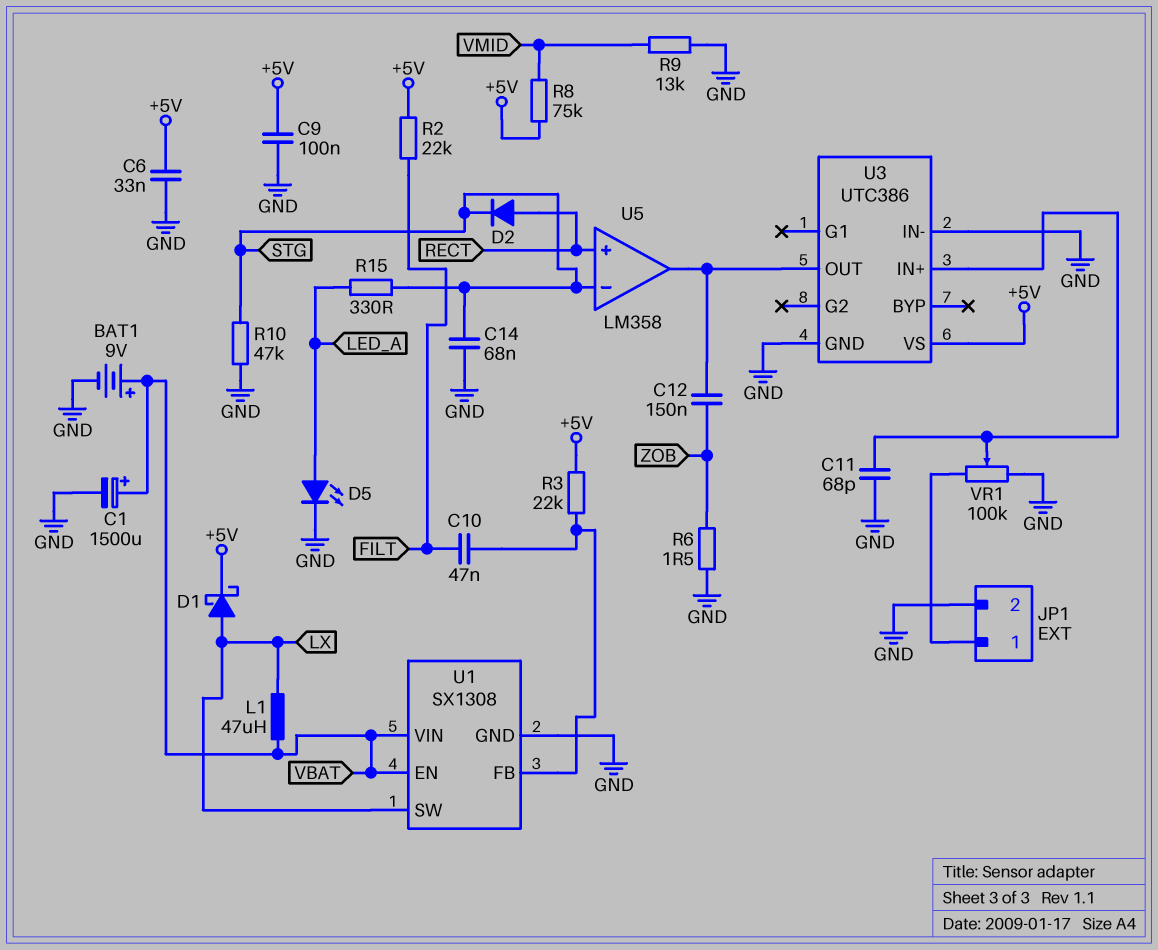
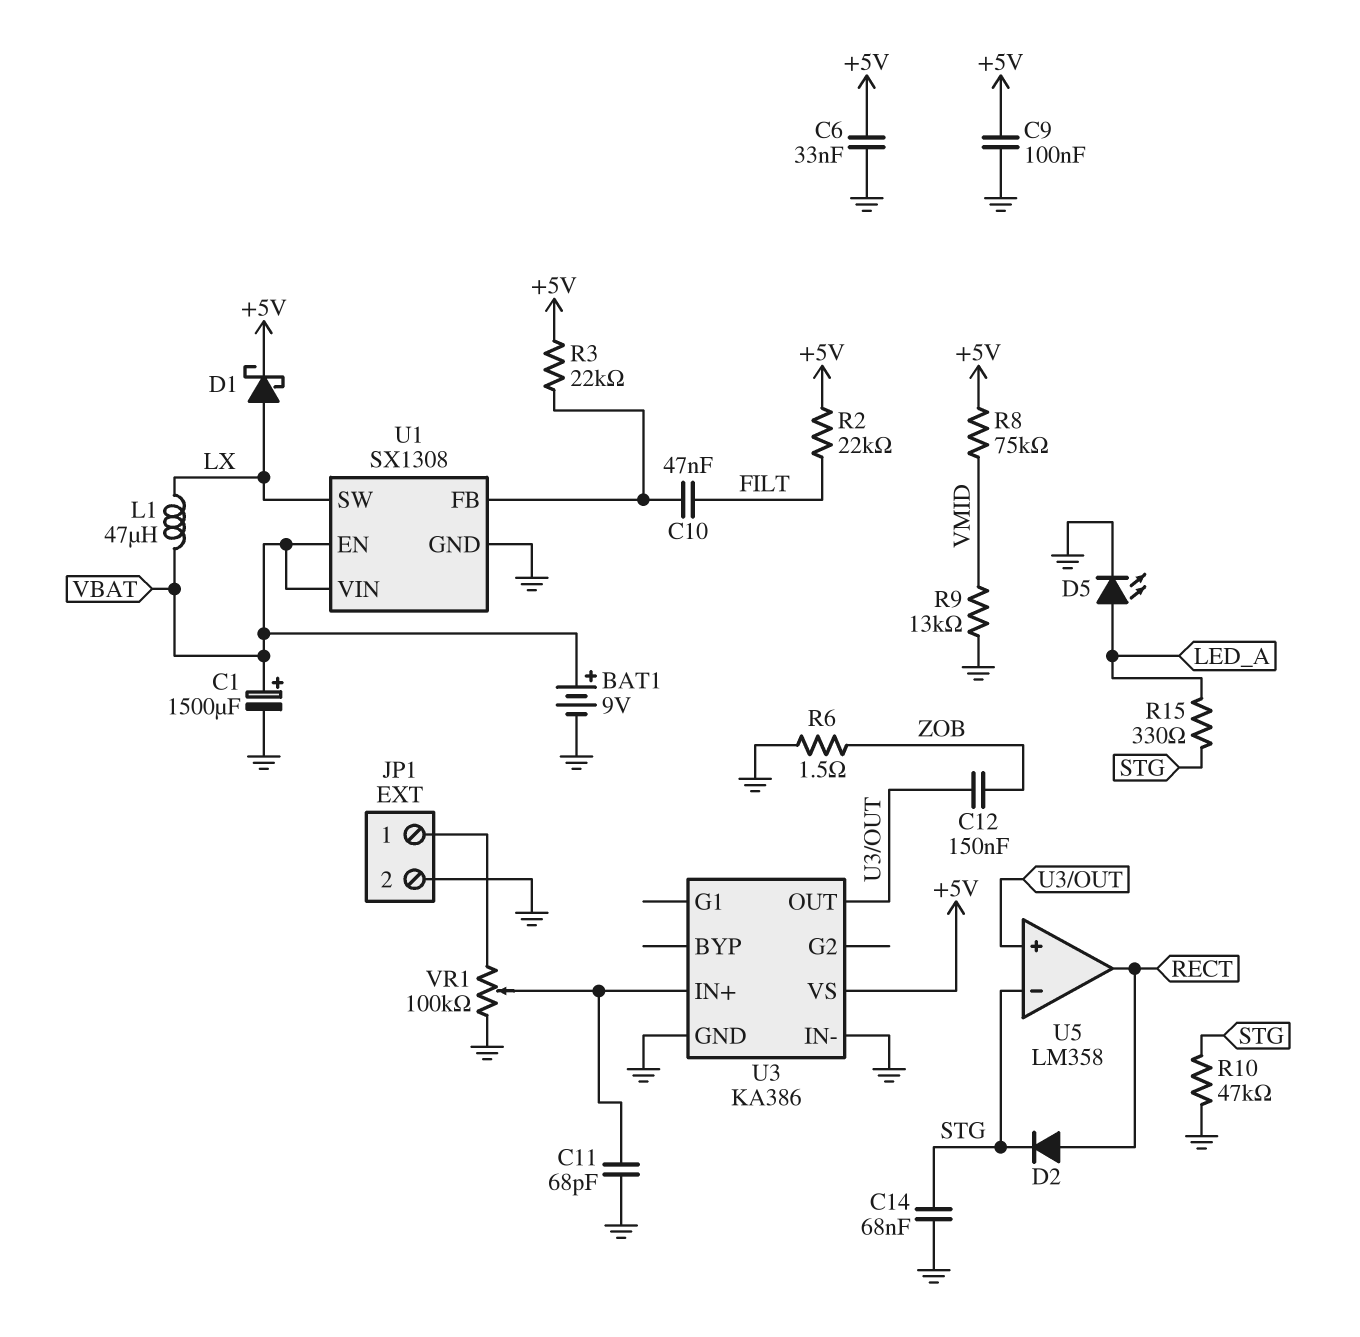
U3: UTC386 -> KA386
U5 pin in+: RECT -> U3/OUT
U5 pin out: U3/OUT -> RECT

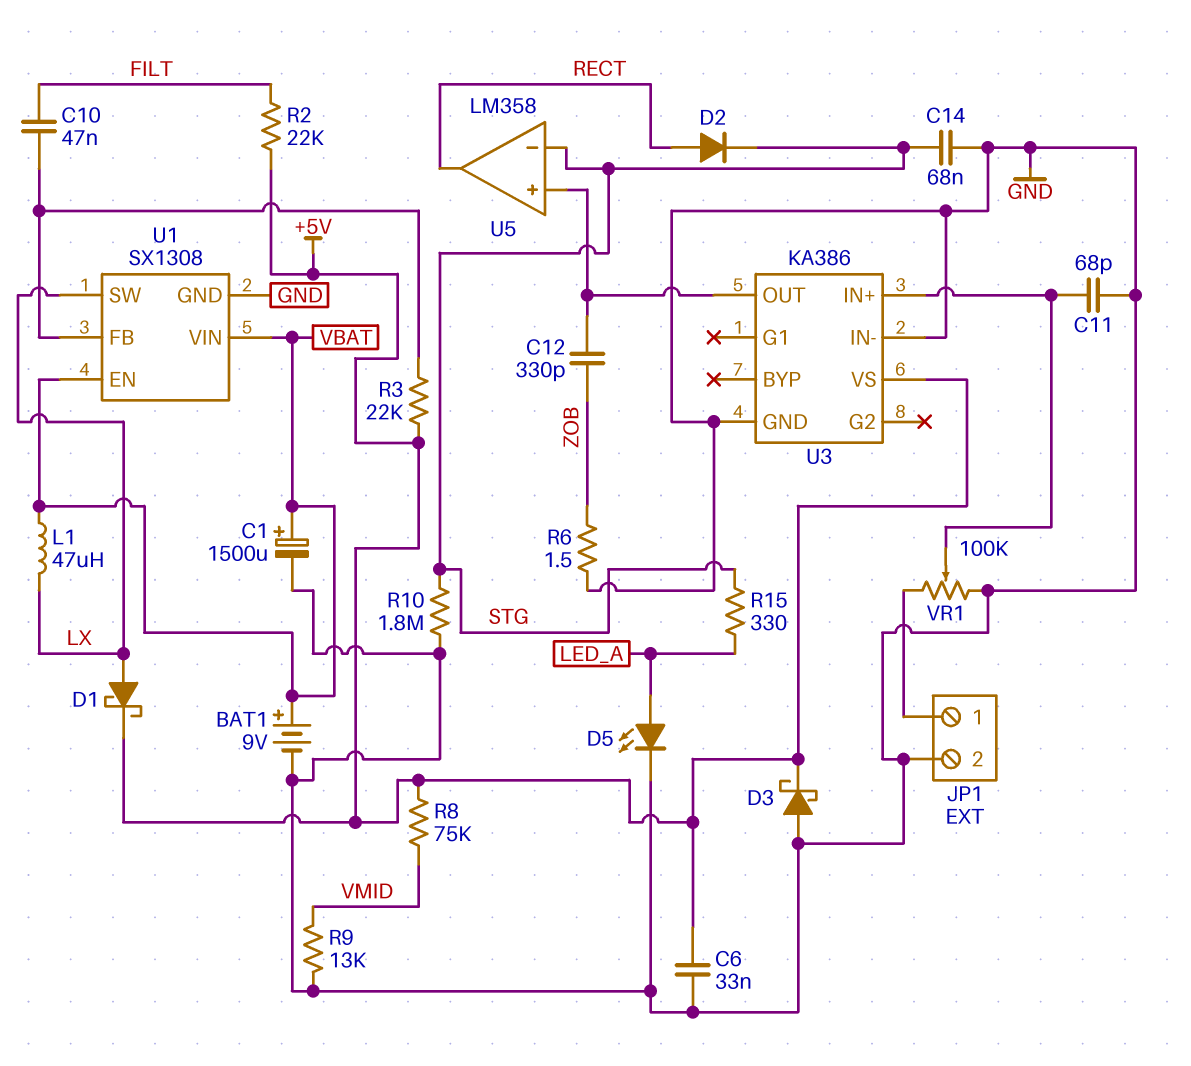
C9: 100nF (+5V, GND) -> none
C12: 150nF (U3/OUT, ZOB) -> 330pF (U3/OUT, ZOB)
D3: none -> schottky (A GND, K +5V)
R10: 47k (GND, STG) -> 1.8M (GND, STG)

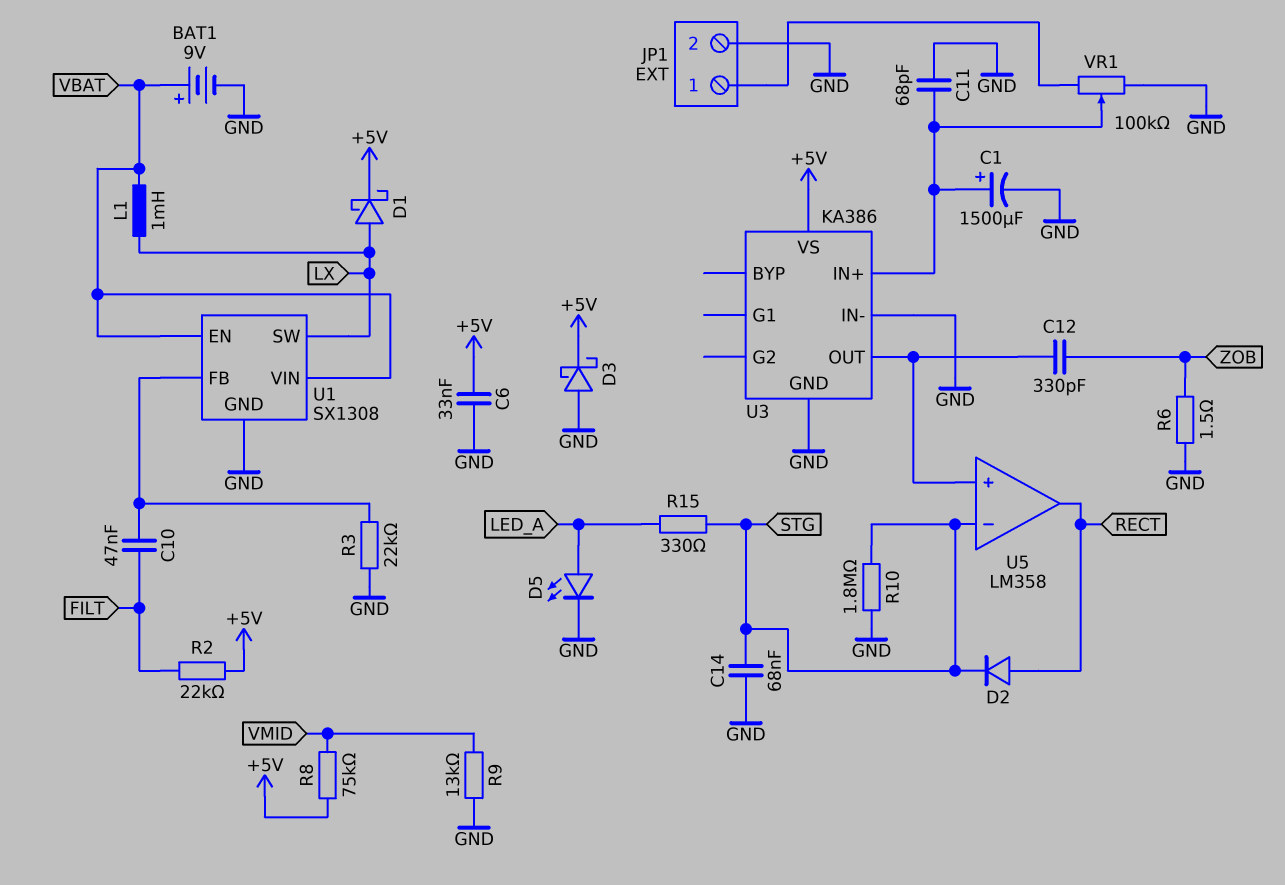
C1: 1500uF (plus VBAT, minus GND) -> 1500uF (plus U3/IN+, minus GND)
L1: 47uH (LX, VBAT) -> 1mH (LX, VBAT)
R3: 22k (+5V, U1/FB) -> 22k (GND, U1/FB)

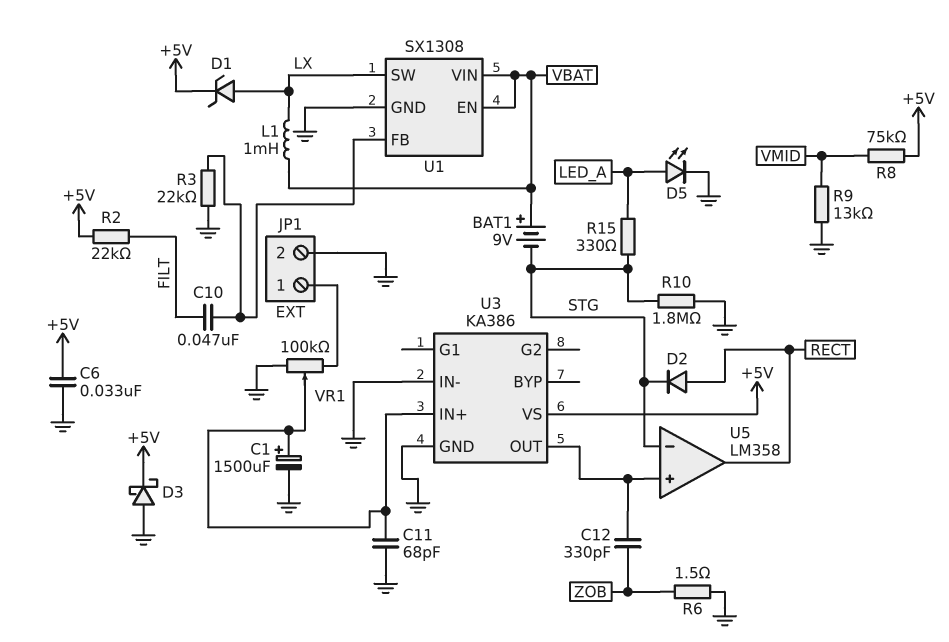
BAT1: 9V (plus VBAT, minus GND) -> 9V (plus VBAT, minus STG)
C14: 68nF (GND, STG) -> none
D1: schottky (A LX, K +5V) -> zener (A LX, K +5V)

